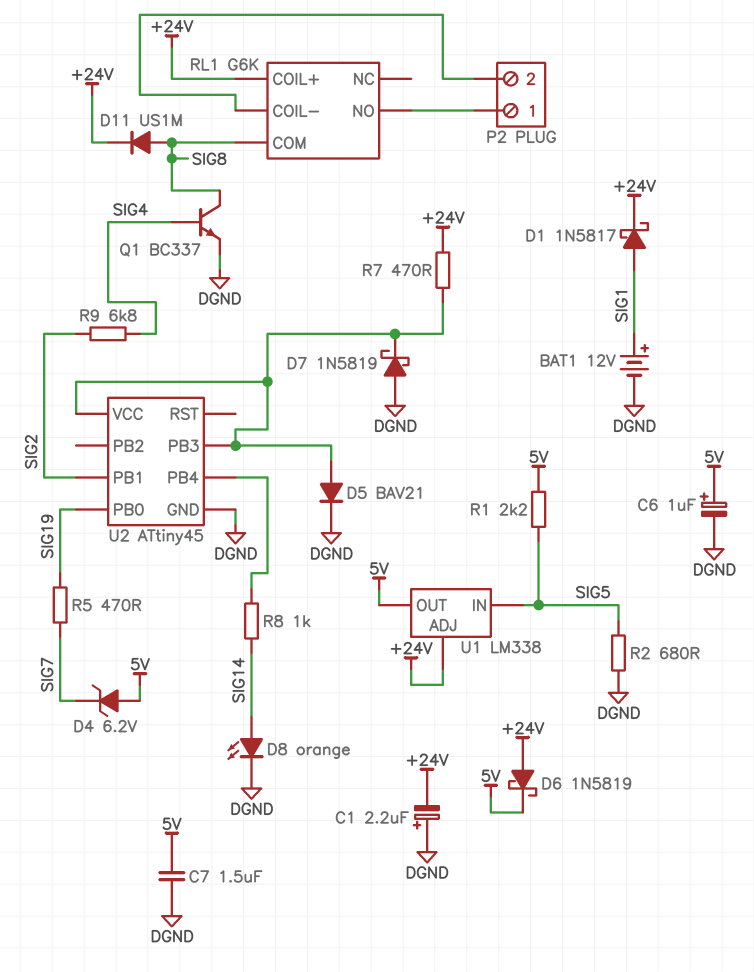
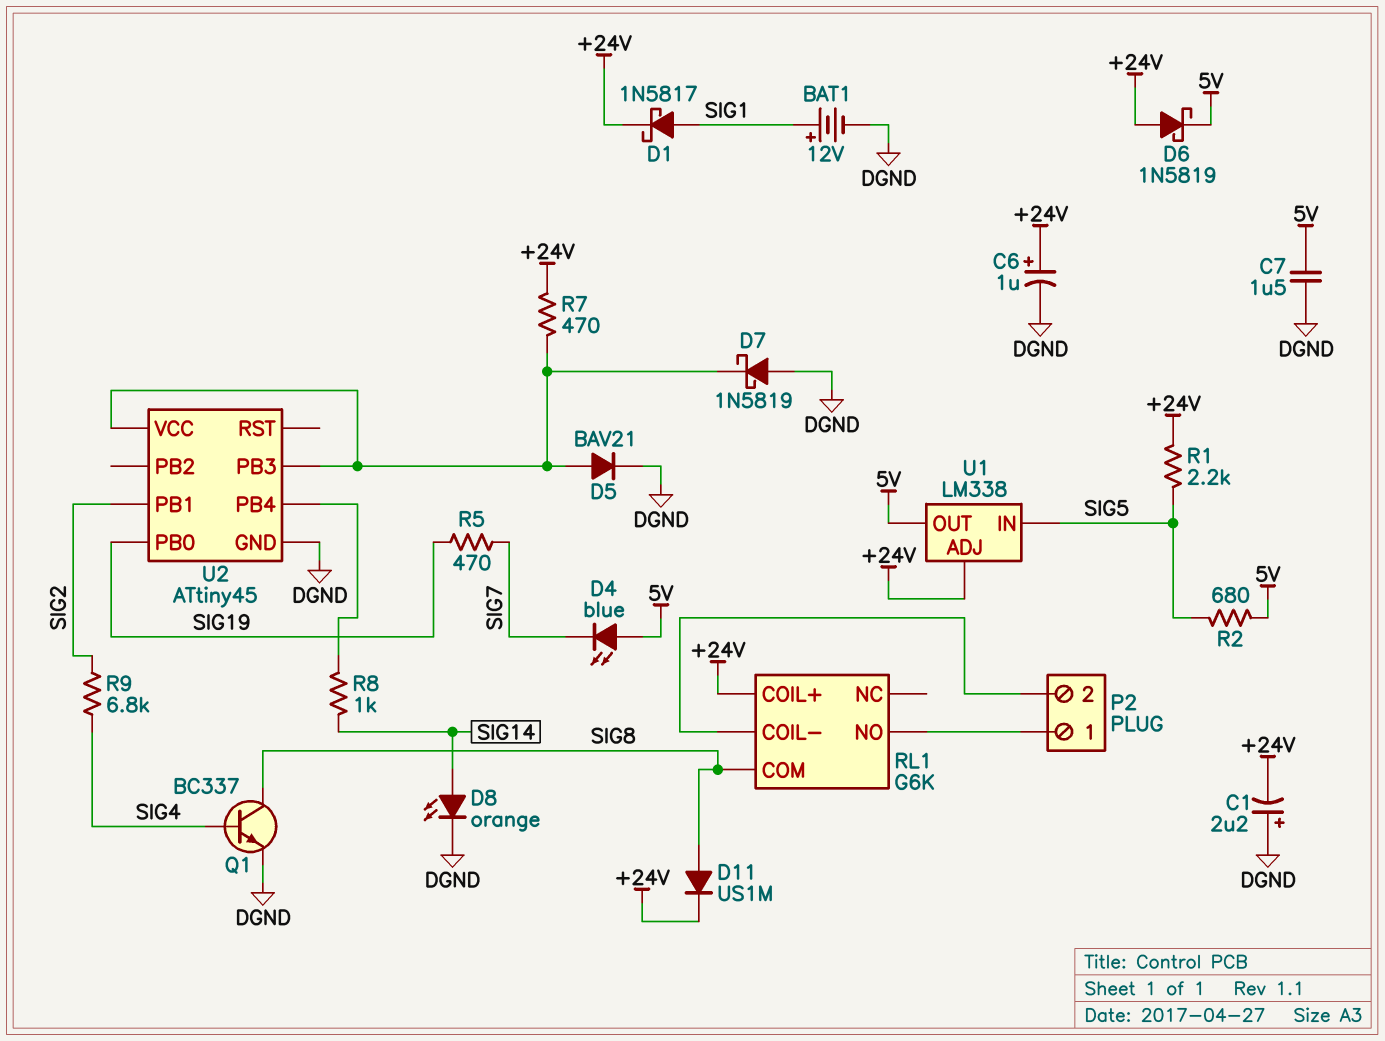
C6: 1uF (plus 5V, minus DGND) -> 1uF (plus +24V, minus DGND)
D4: zener 6.2V (A 5V, K SIG7) -> LED blue (A 5V, K SIG7)
R1: 2.2k (5V, SIG5) -> 2.2k (+24V, SIG5)
R2: 680 (DGND, SIG5) -> 680 (5V, SIG5)

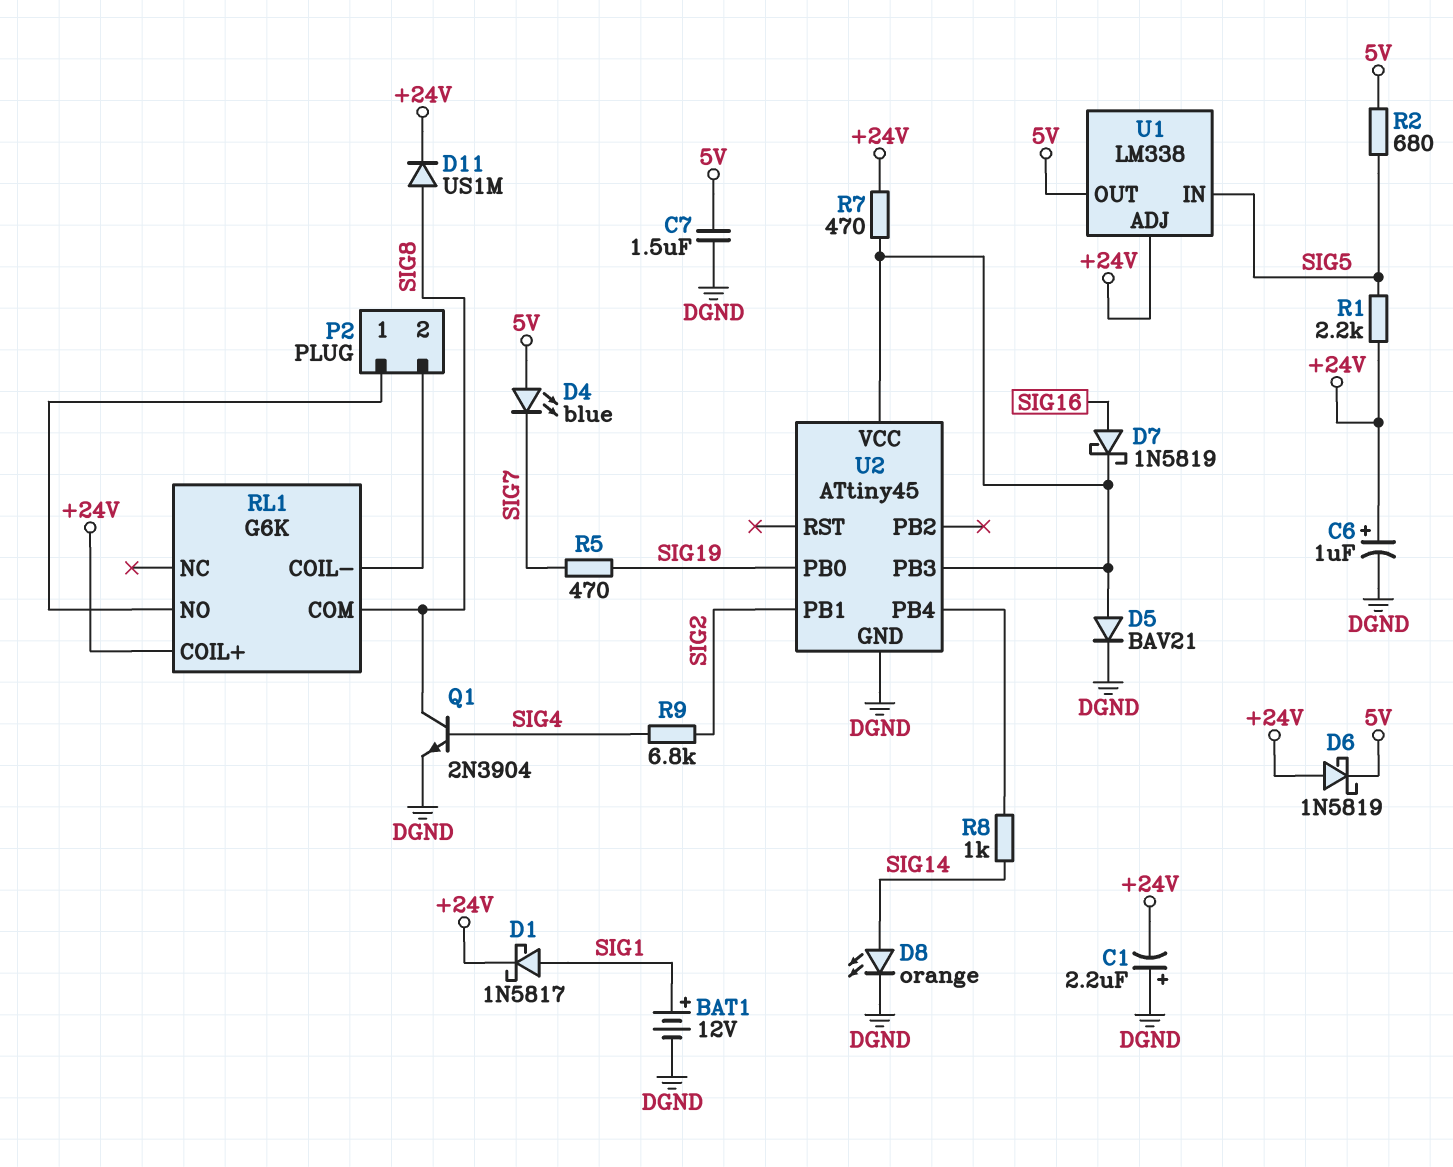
D7: schottky 1N5819 (A DGND, K U2/PB3) -> schottky 1N5819 (A SIG16, K U2/PB3)
Q1: NPN BC337 (B SIG4, C SIG8, E DGND) -> NPN 2N3904 (B SIG4, C SIG8, E DGND)

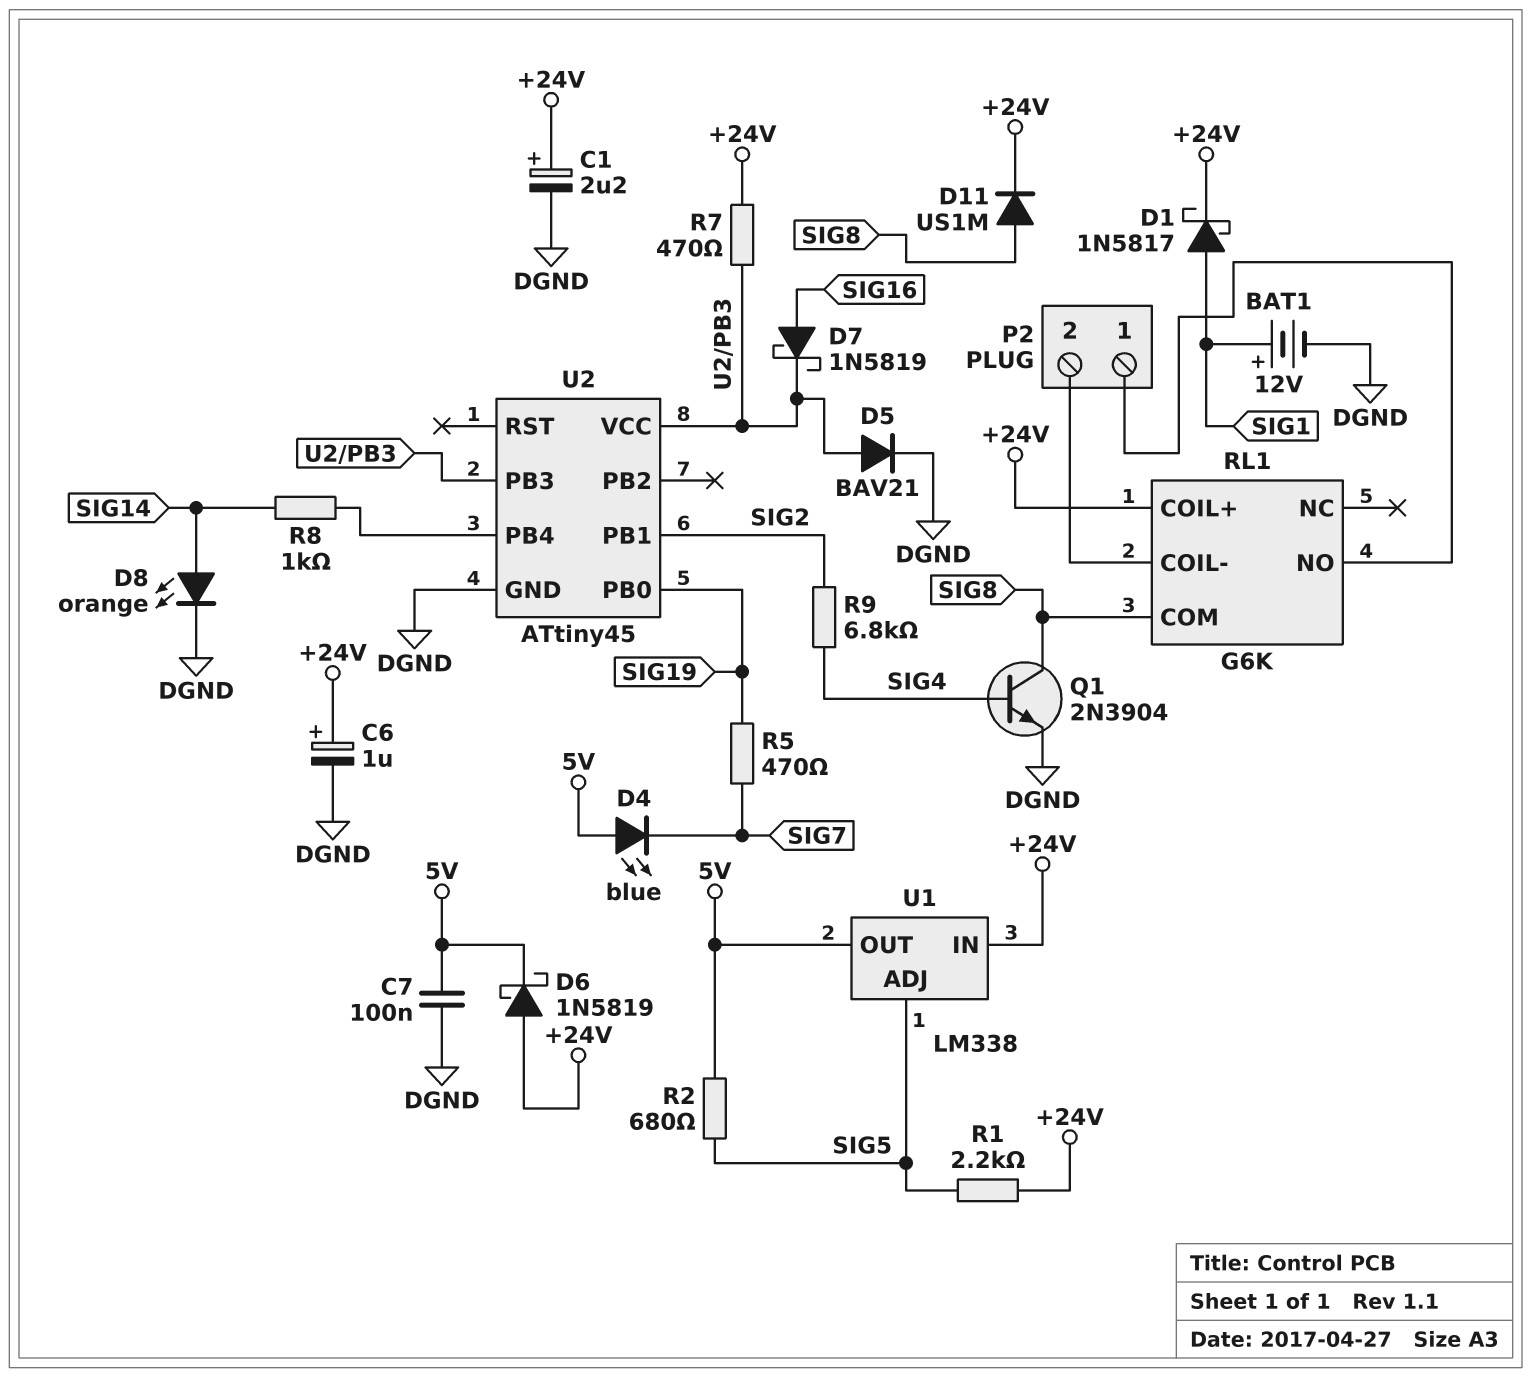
C1: 2.2uF (plus DGND, minus +24V) -> 2.2uF (plus +24V, minus DGND)
C7: 1.5uF (5V, DGND) -> 100nF (5V, DGND)
U1 pin ADJ: +24V -> SIG5
U1 pin IN: SIG5 -> +24V

